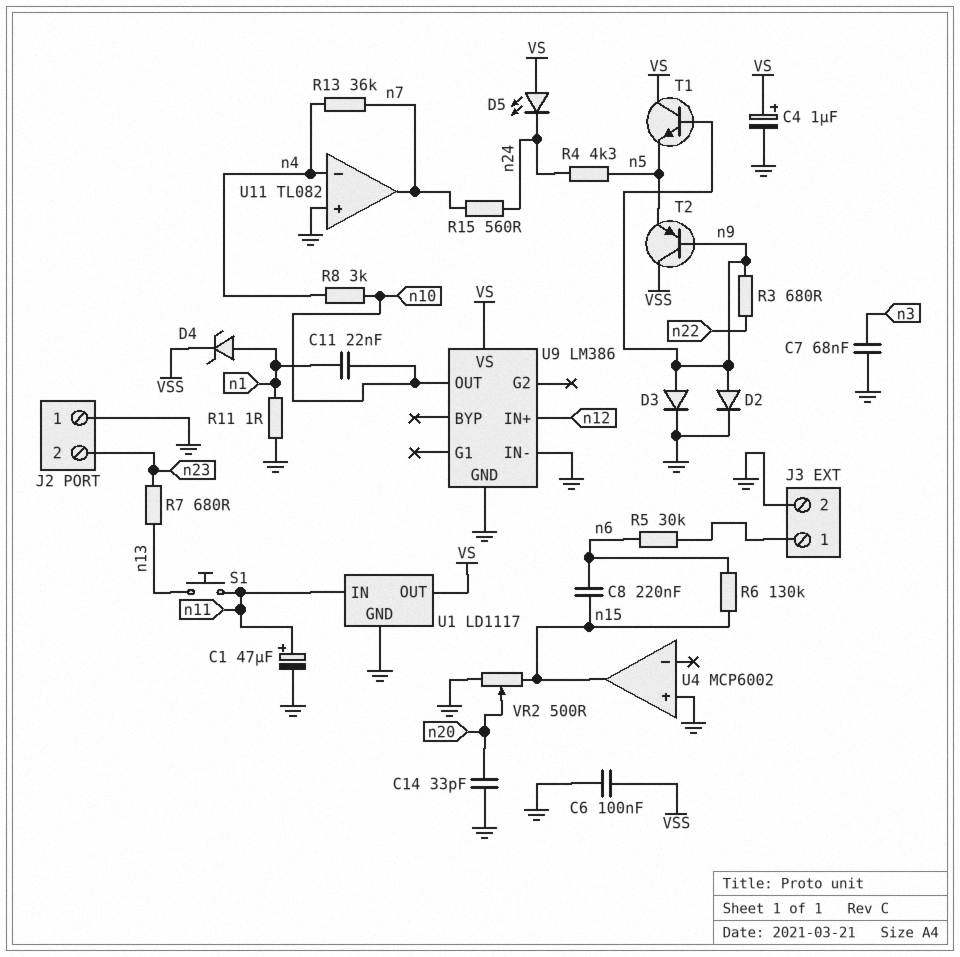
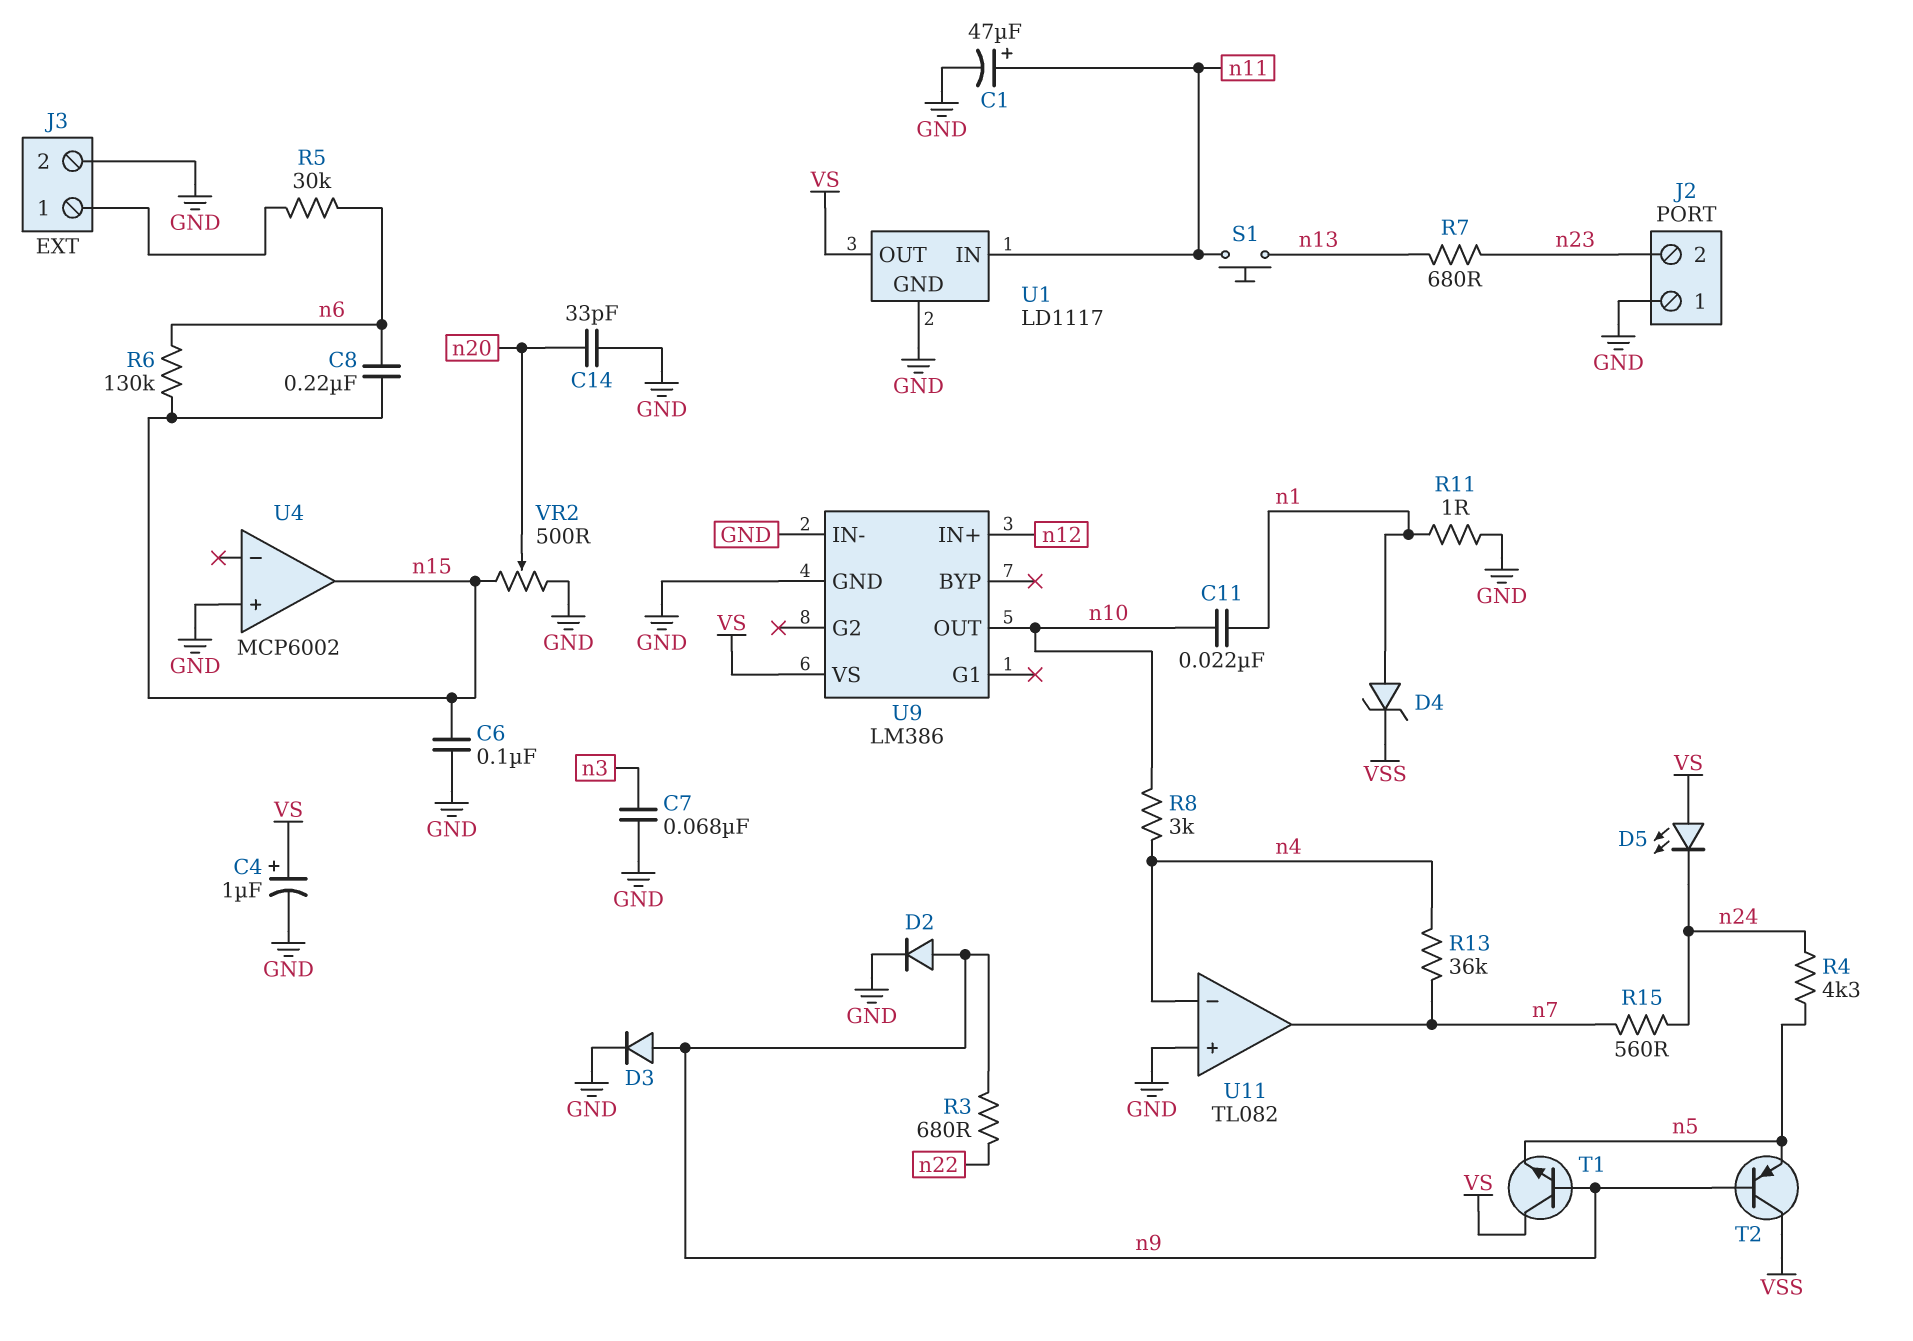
C6: 100nF (GND, VSS) -> 100nF (GND, n15)

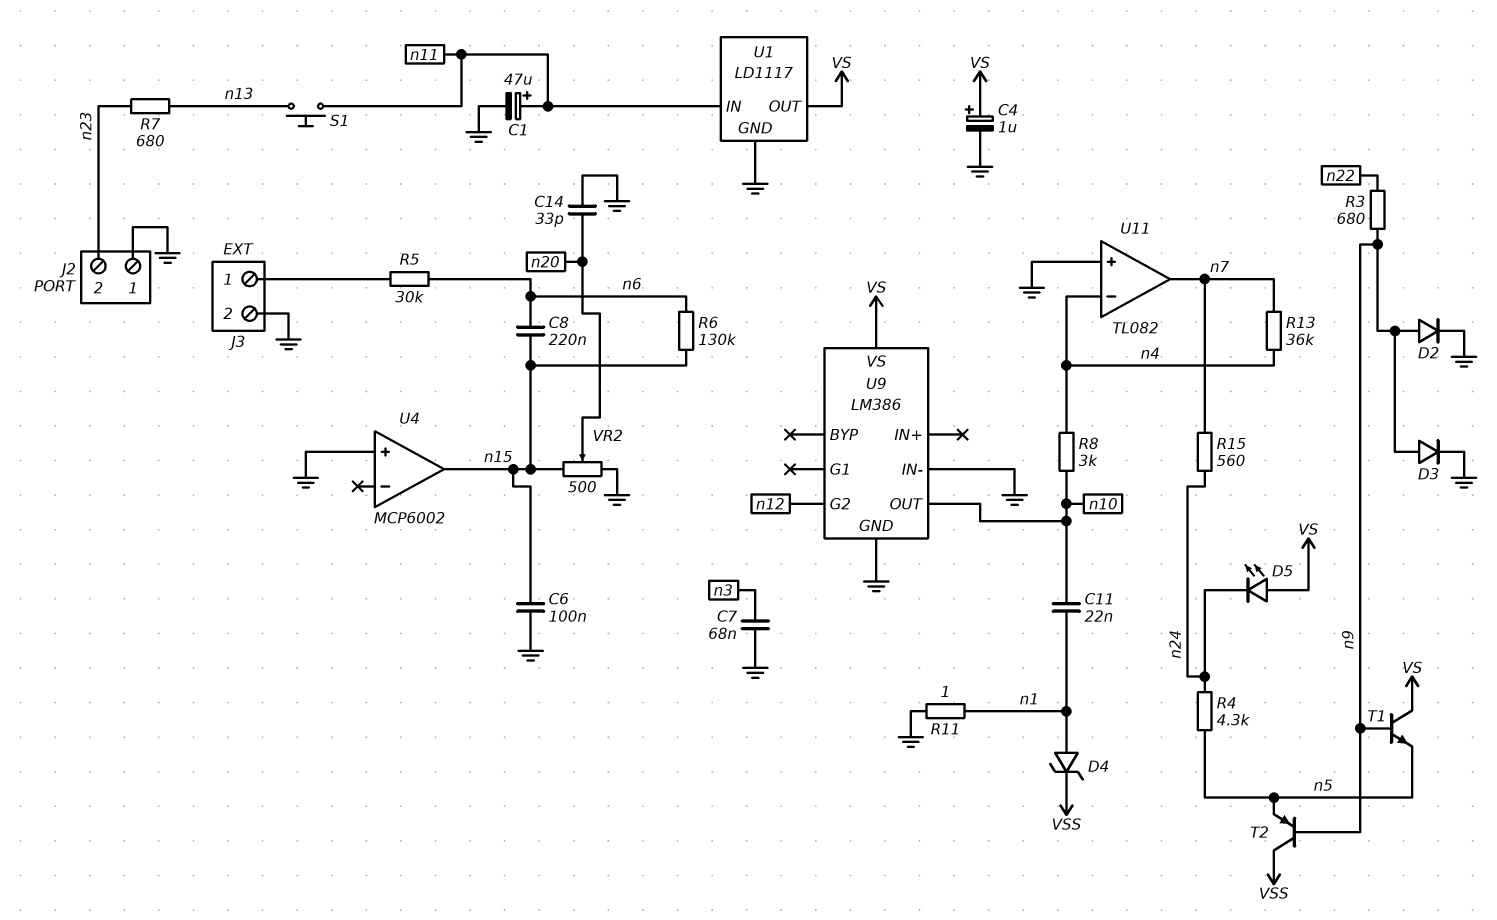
U9 pin G2: none -> n12
U9 pin IN+: n12 -> none

